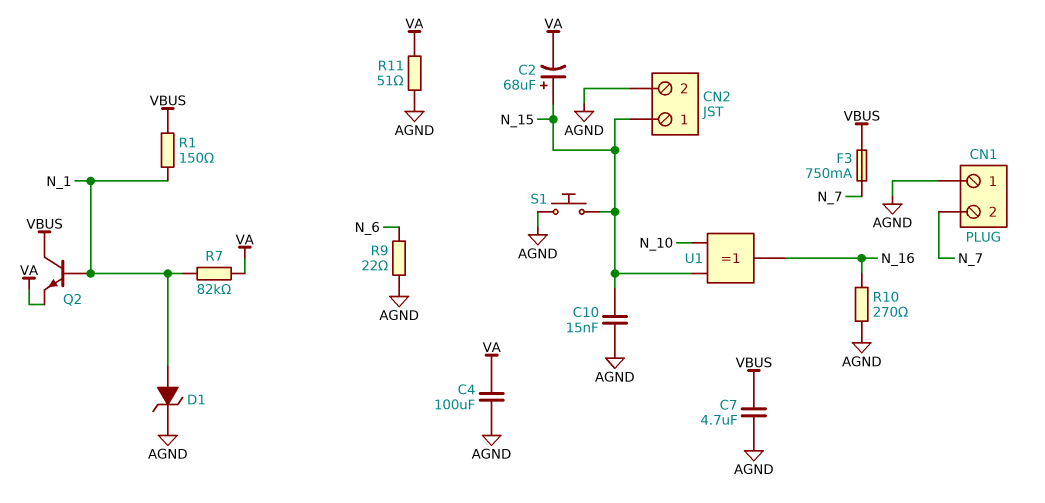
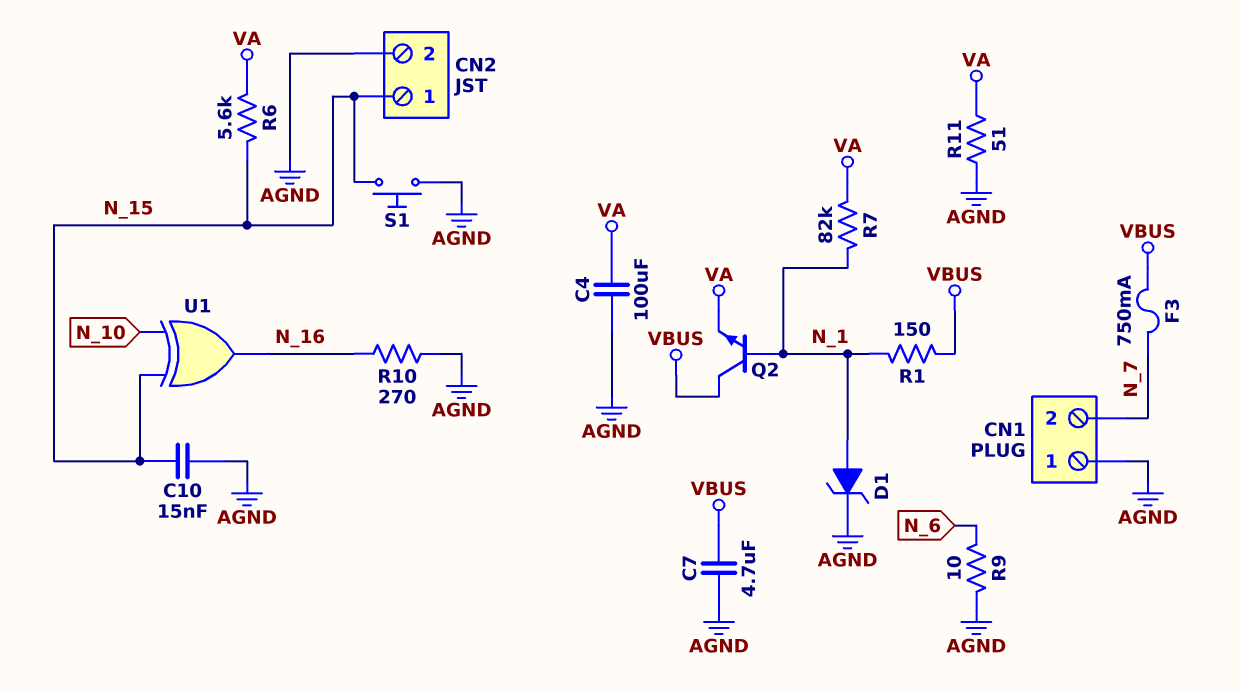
C2: 68uF (plus N_15, minus VA) -> none
R6: none -> 5.6k (N_15, VA)
R9: 22 (AGND, N_6) -> 10 (AGND, N_6)

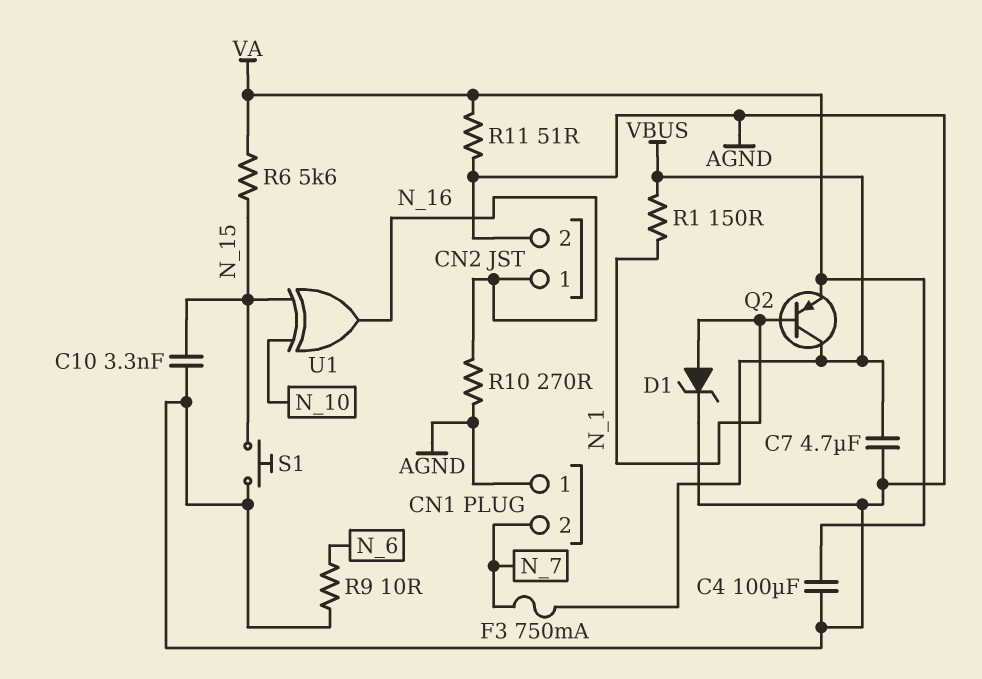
C10: 15nF (AGND, N_15) -> 3.3nF (AGND, N_15)
CN2 pin 1: N_15 -> N_16
Q2: NPN (B N_1, C VBUS, E VA) -> PNP (B N_1, C VBUS, E VA)
R7: 82k (N_1, VA) -> none

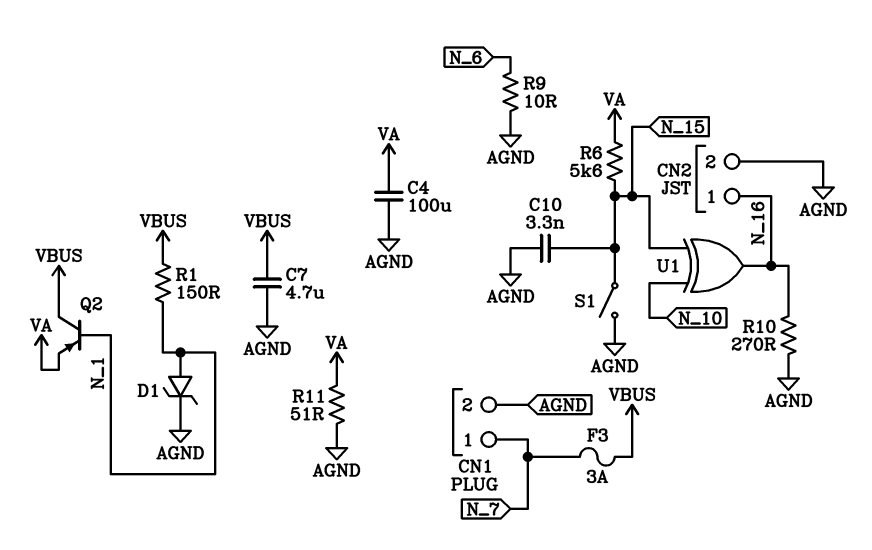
CN1 pin 1: AGND -> N_7
CN1 pin 2: N_7 -> AGND
F3: 750mA (N_7, VBUS) -> 3A (N_7, VBUS)
S1: button (AGND, N_15) -> switch (AGND, N_15)

